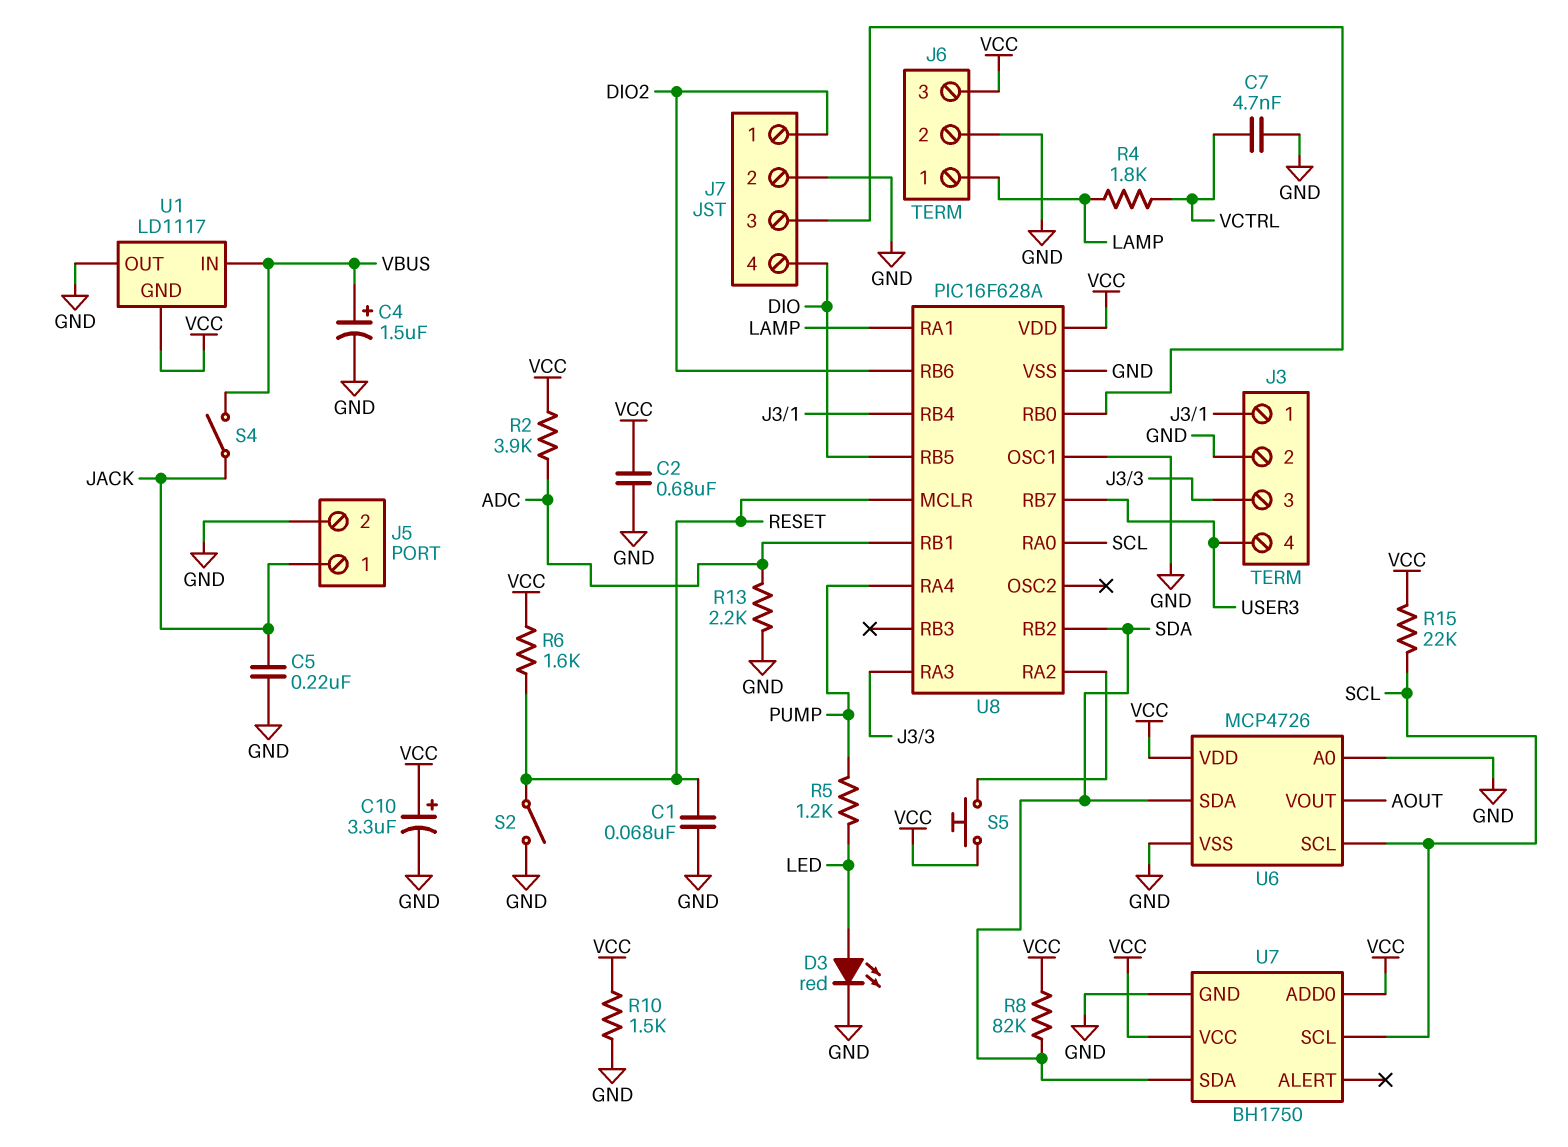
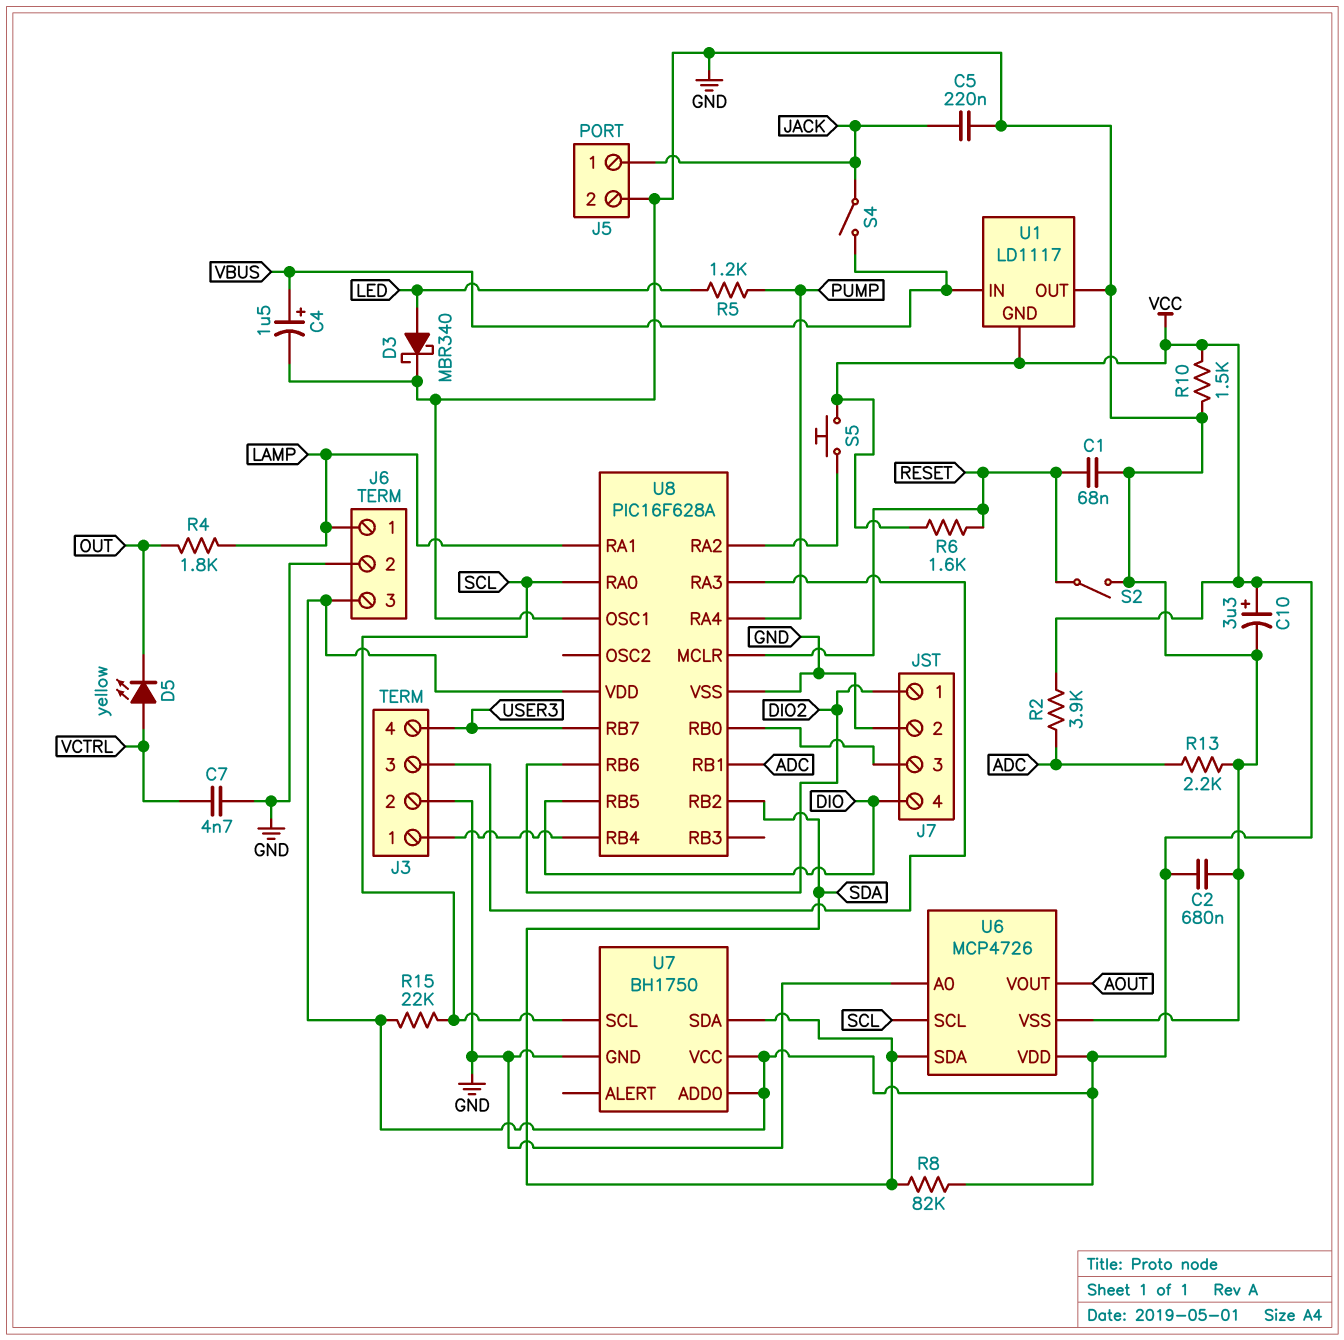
D3: LED red (A LED, K GND) -> schottky MBR340 (A LED, K GND)
D5: none -> LED yellow (A VCTRL, K OUT)
R4: 1.8k (LAMP, VCTRL) -> 1.8k (LAMP, OUT)

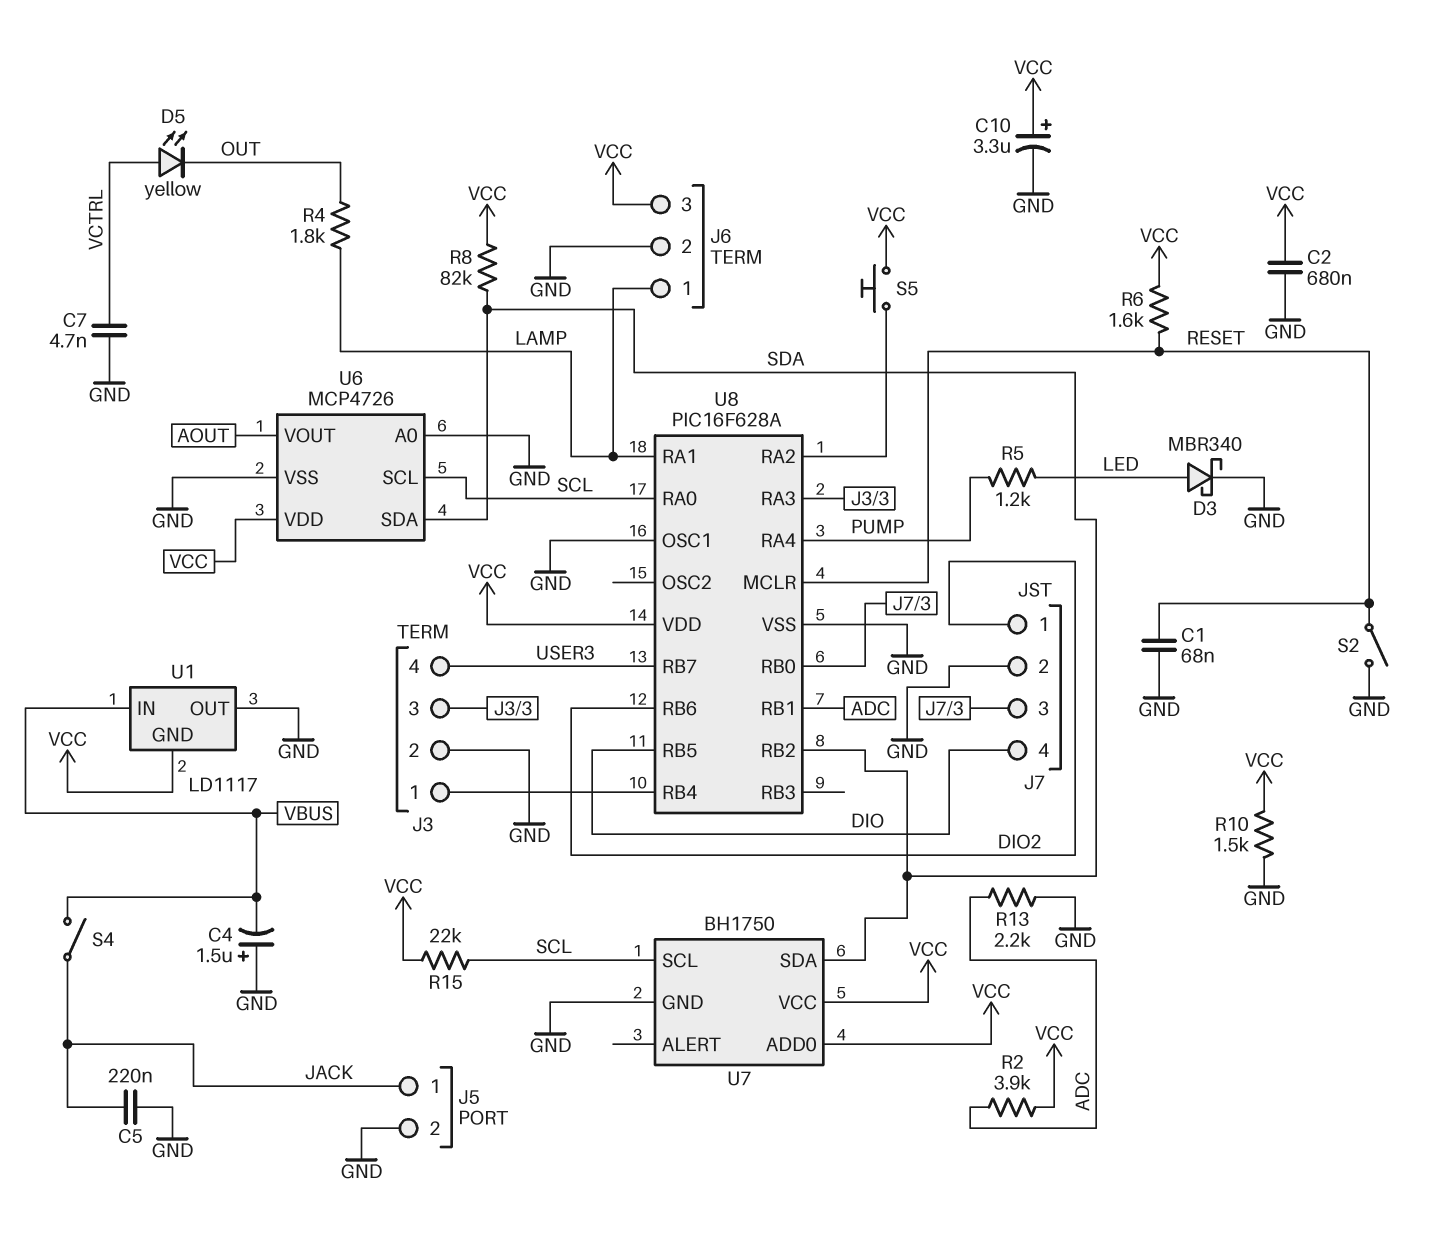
C4: 1.5uF (plus VBUS, minus GND) -> 1.5uF (plus GND, minus VBUS)

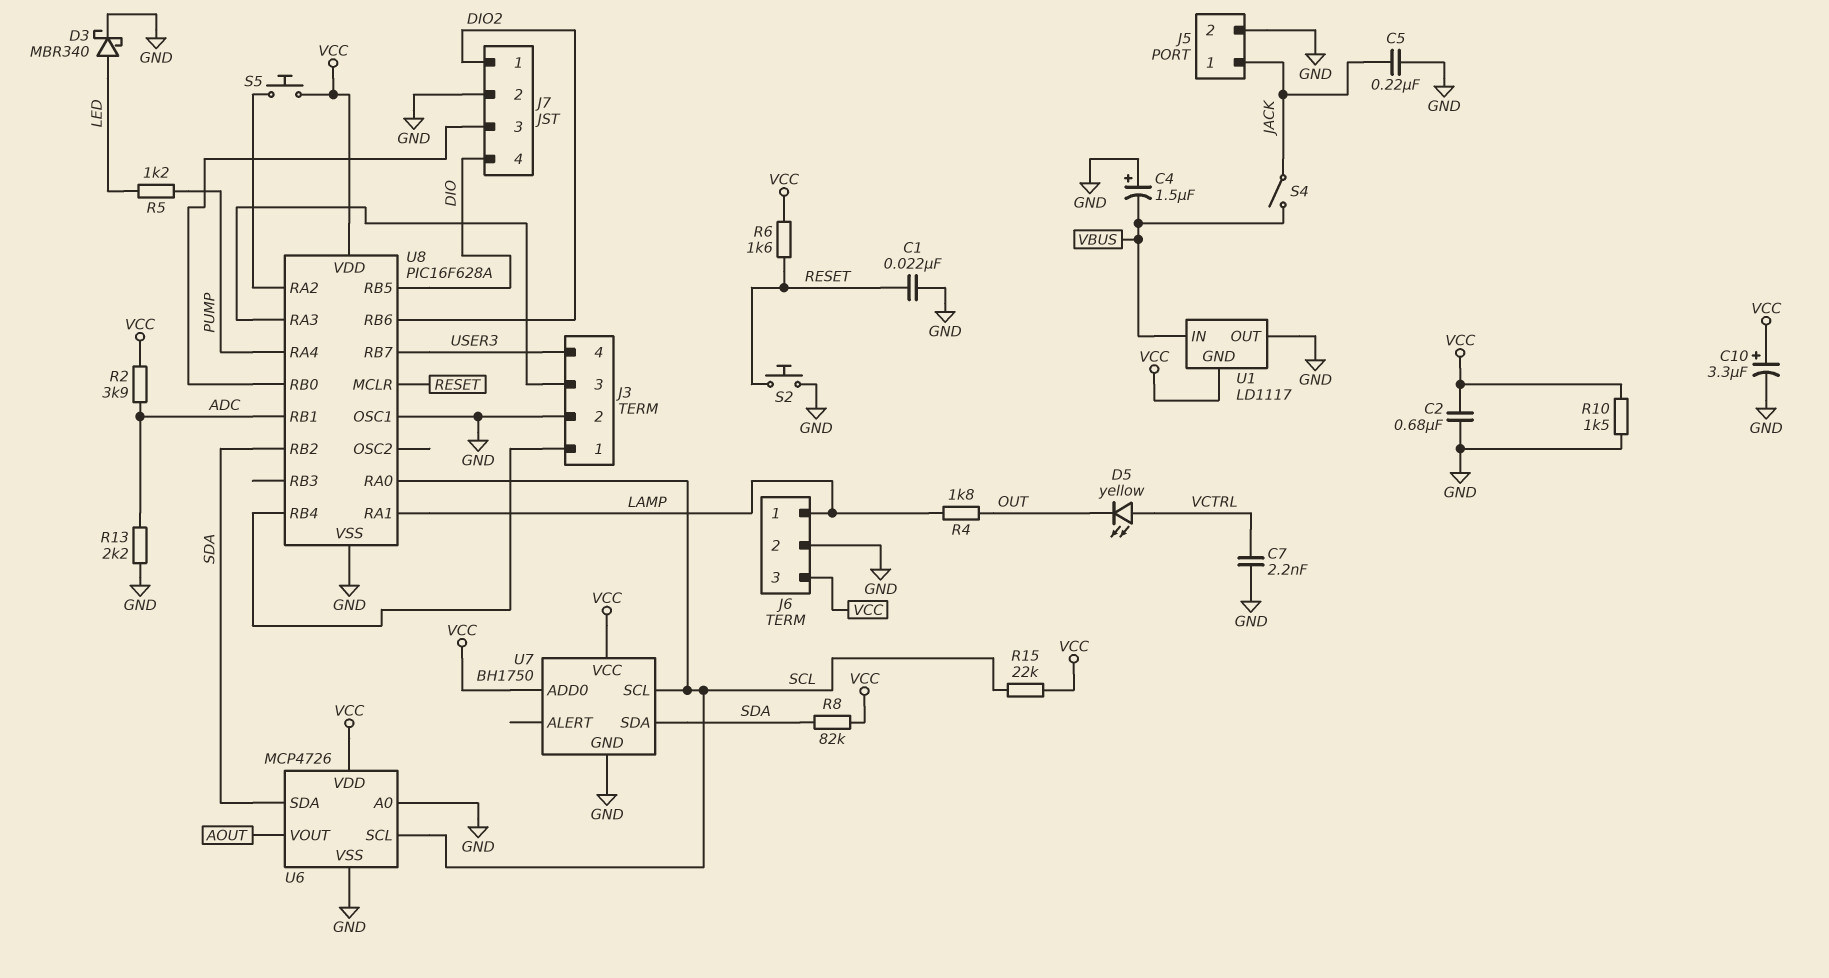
C1: 68nF (GND, RESET) -> 22nF (GND, RESET)
C7: 4.7nF (GND, VCTRL) -> 2.2nF (GND, VCTRL)
S2: switch (GND, RESET) -> button (GND, RESET)

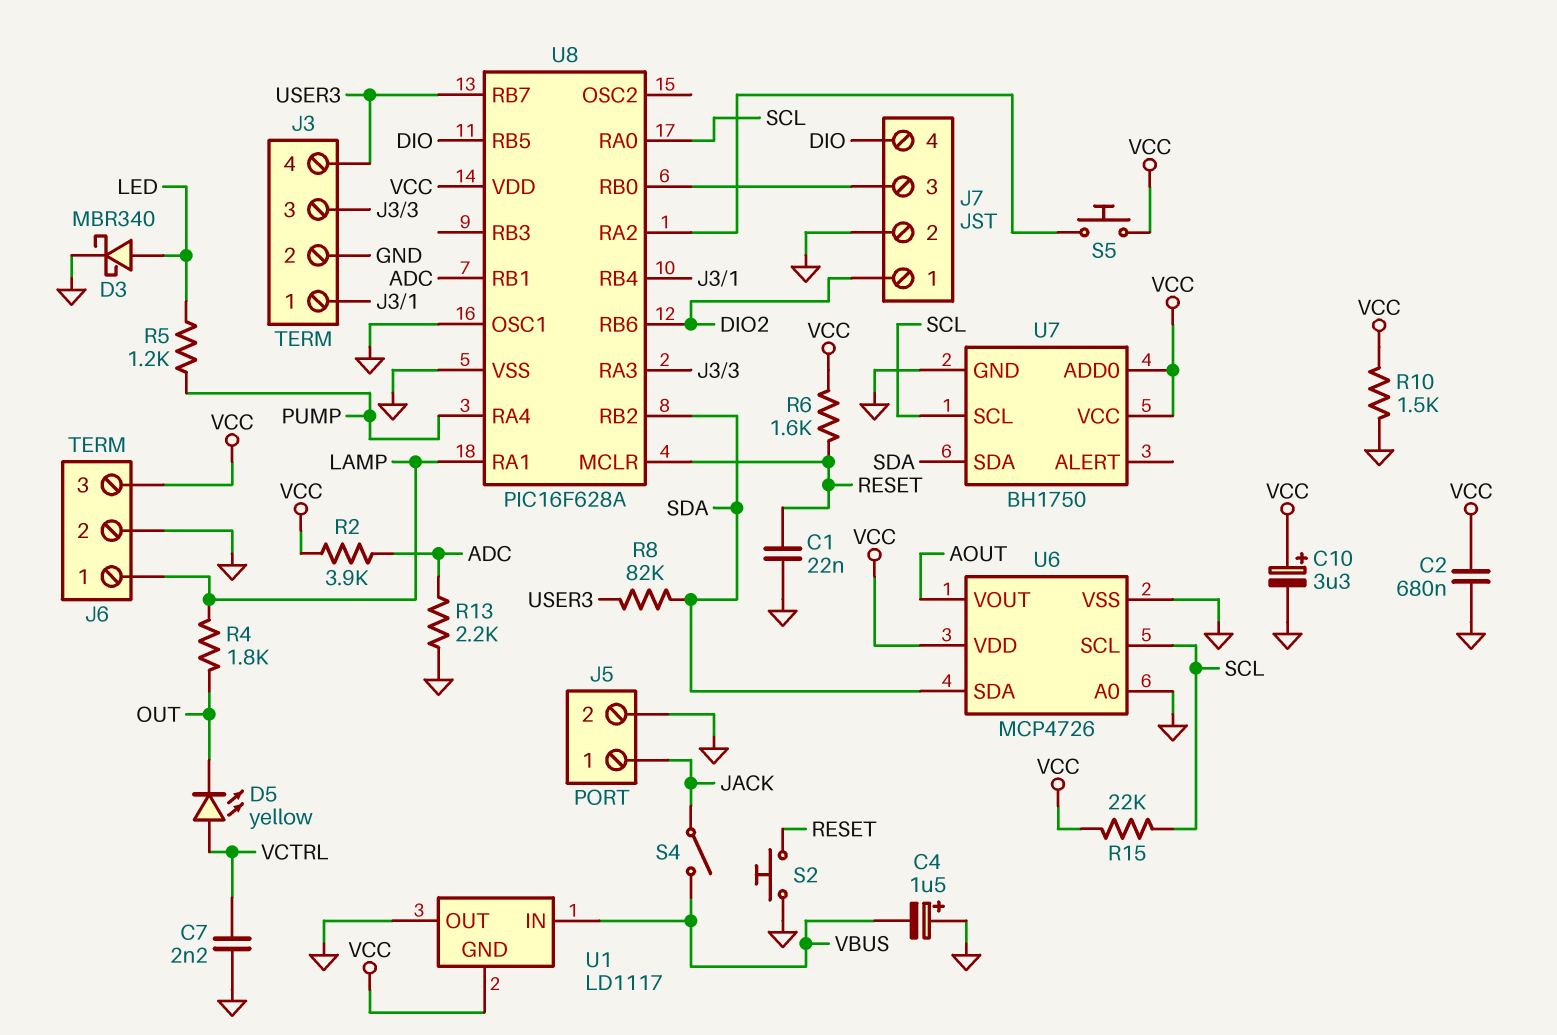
C5: 220nF (GND, JACK) -> none
R8: 82k (SDA, VCC) -> 82k (SDA, USER3)

